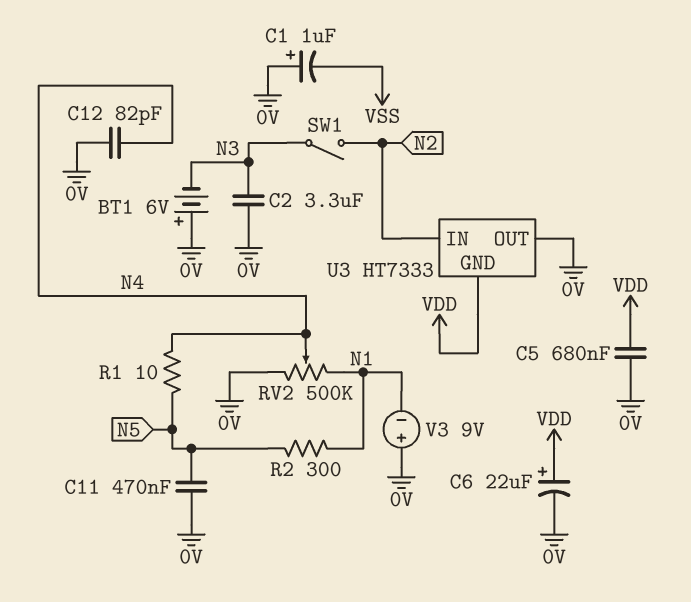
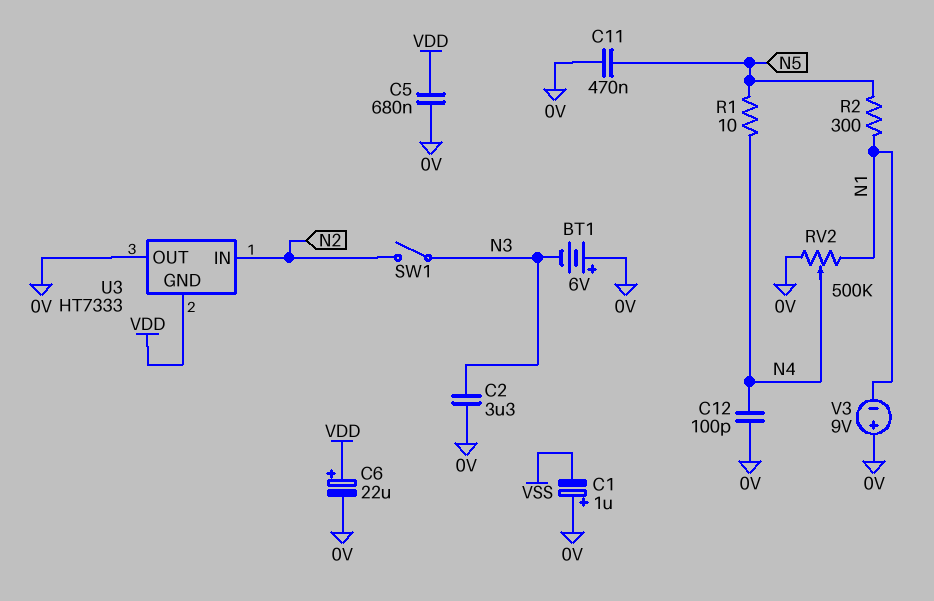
C12: 82pF (0V, N4) -> 100pF (0V, N4)

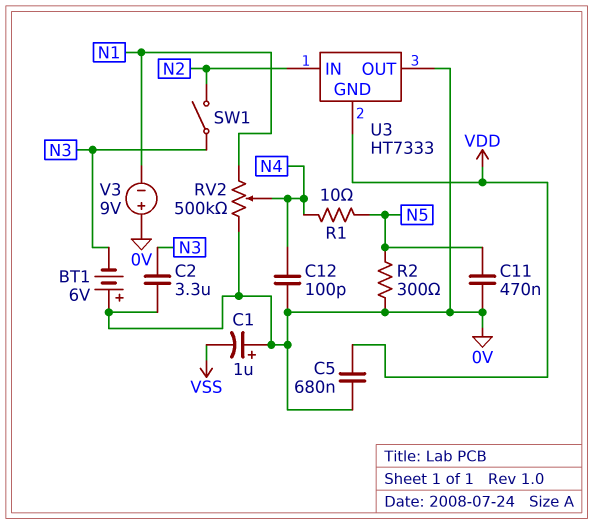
C6: 22uF (plus VDD, minus 0V) -> none
R2: 300 (N1, N5) -> 300 (0V, N5)

